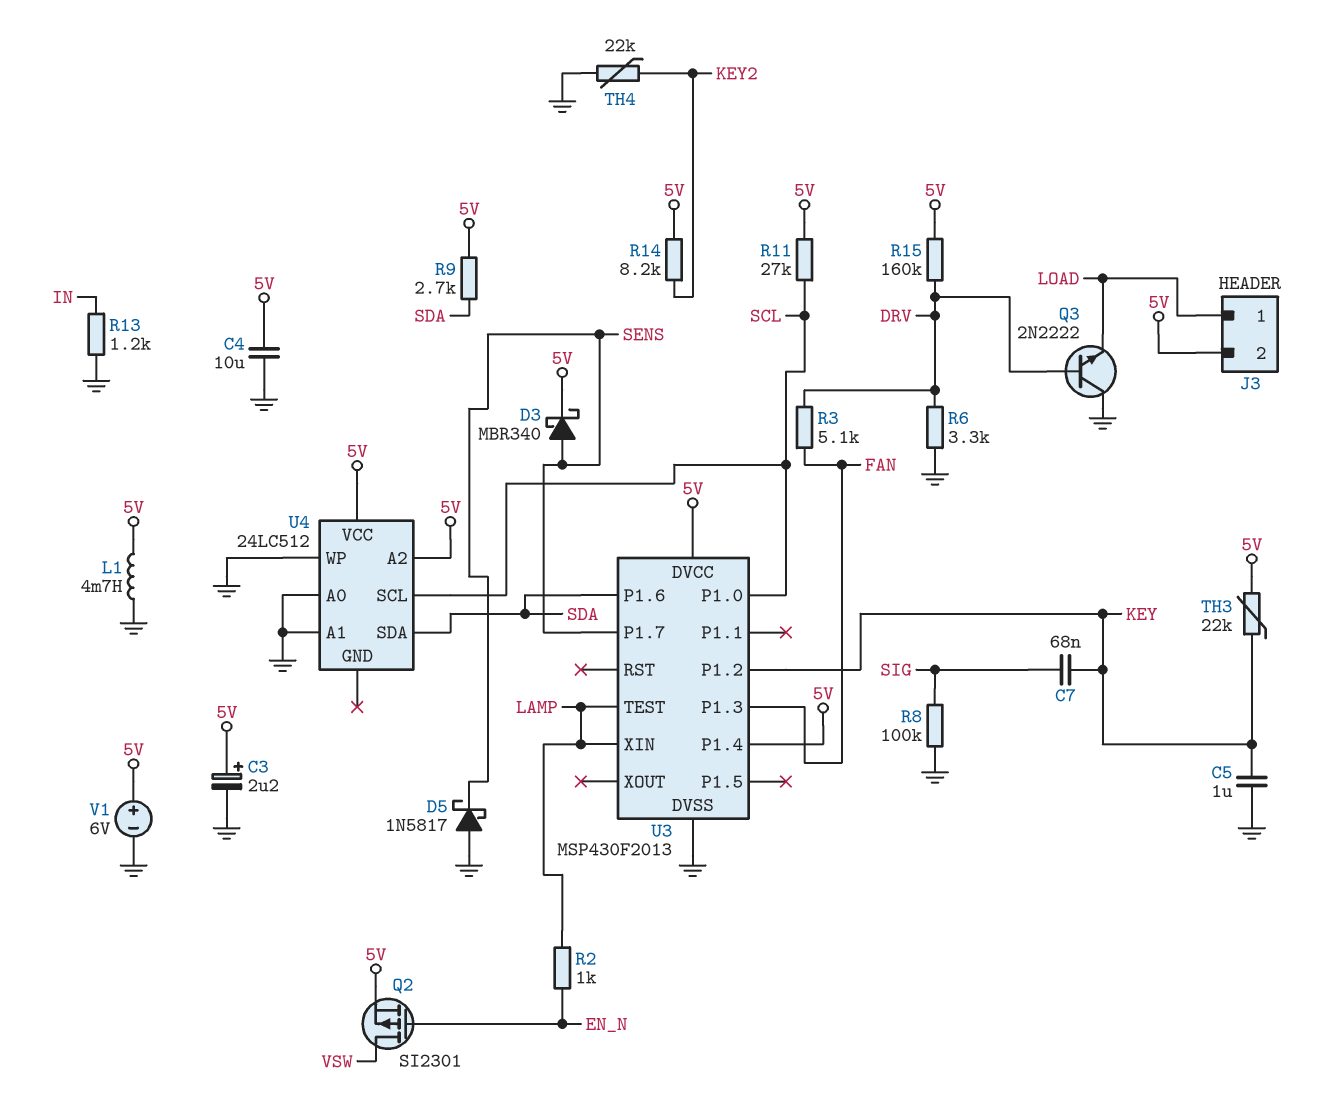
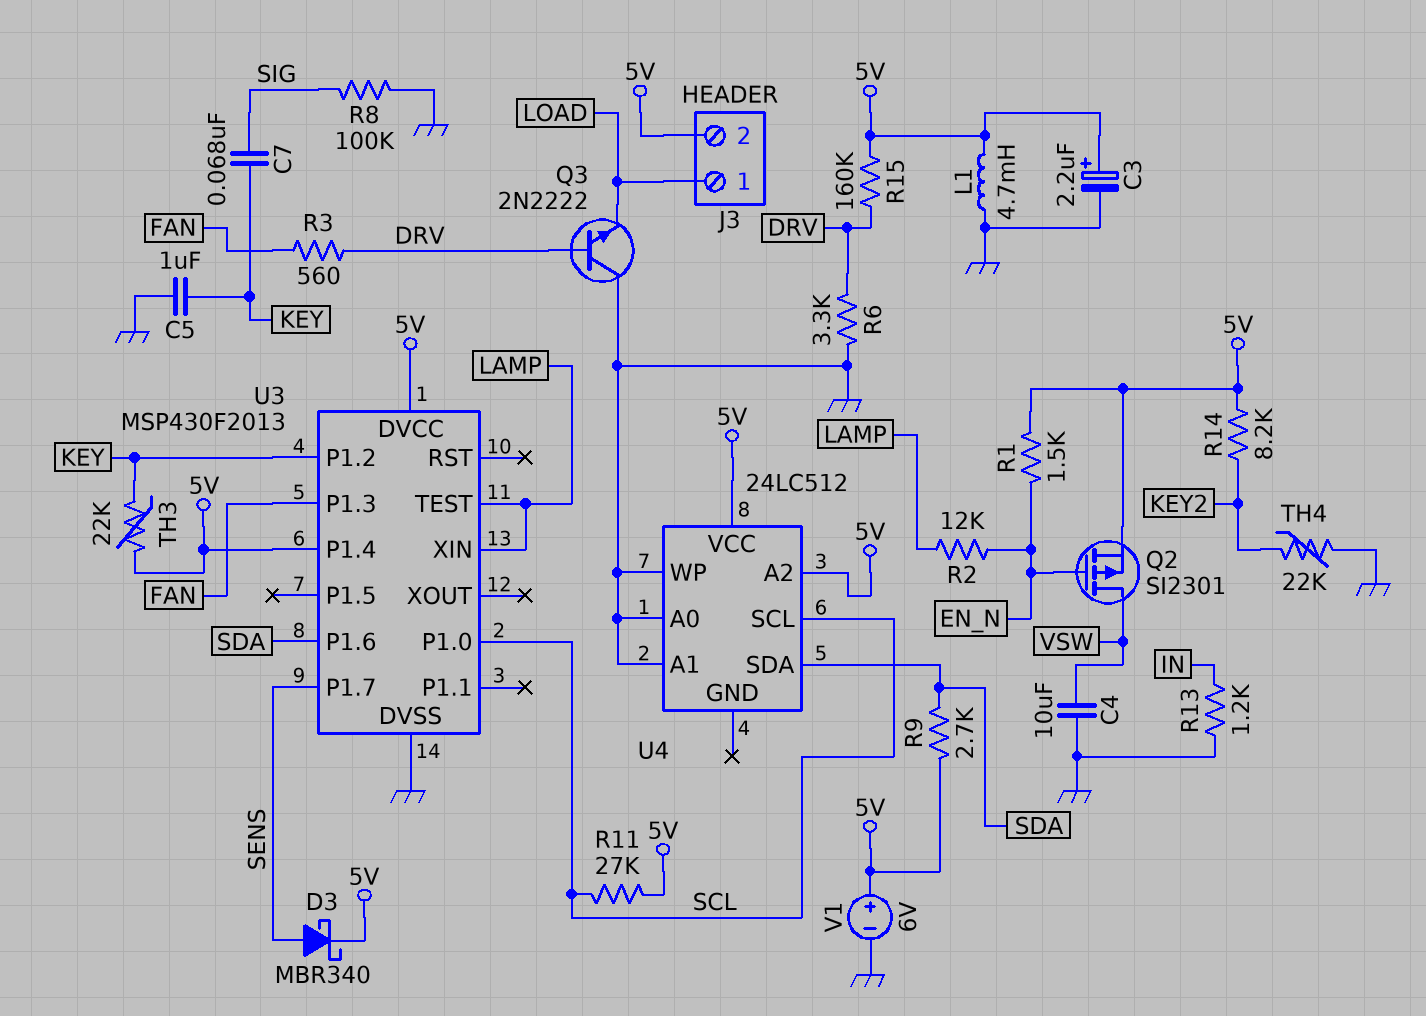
C4: 10uF (5V, GND) -> 10uF (GND, VSW)
D5: schottky 1N5817 (A GND, K SENS) -> none
R1: none -> 1.5k (5V, EN_N)
R2: 1k (EN_N, LAMP) -> 12k (EN_N, LAMP)
R3: 5.1k (DRV, FAN) -> 560 (DRV, FAN)

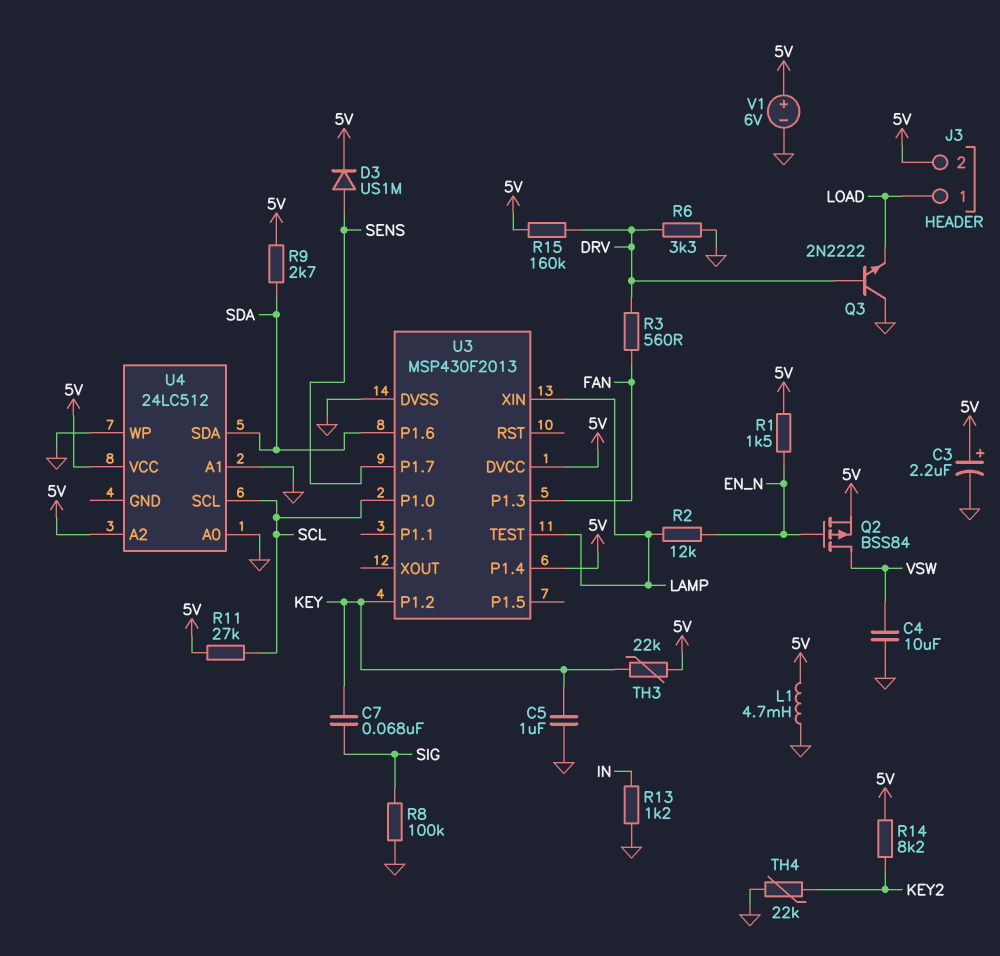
D3: schottky MBR340 (A SENS, K 5V) -> diode US1M (A SENS, K 5V)
Q2: PMOS SI2301 (G EN_N, D VSW, S 5V) -> PMOS BSS84 (G EN_N, D VSW, S 5V)

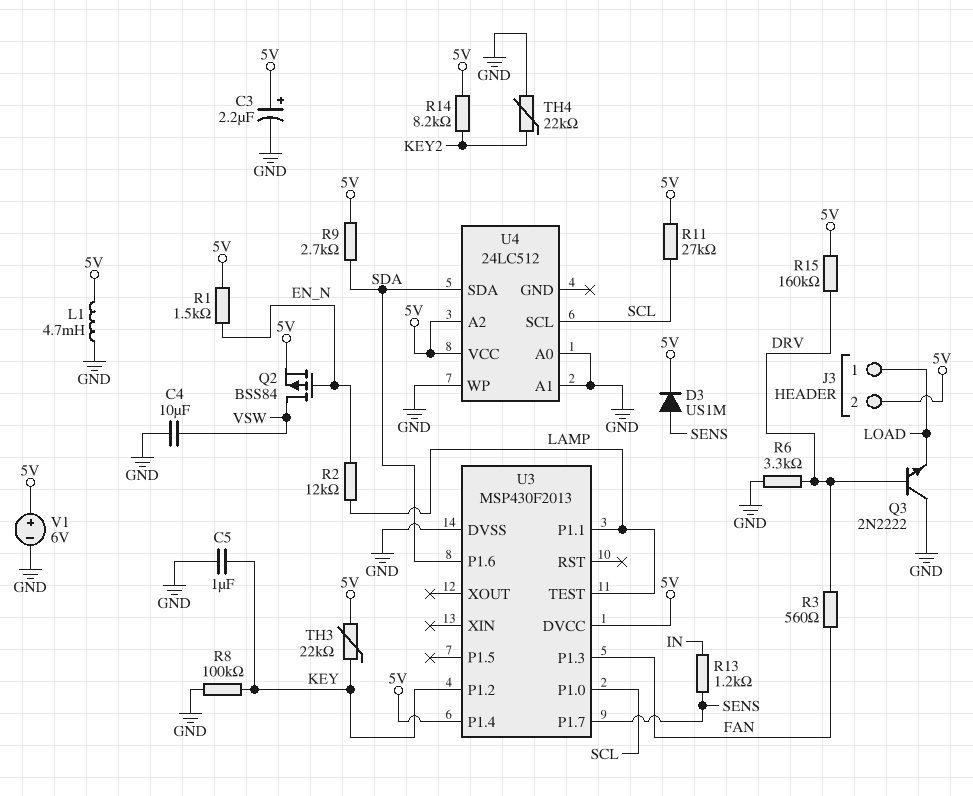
C7: 68nF (KEY, SIG) -> none
R8: 100k (GND, SIG) -> 100k (GND, KEY)
R13: 1.2k (GND, IN) -> 1.2k (IN, SENS)
U3 pin P1.1: none -> LAMP
U3 pin XIN: LAMP -> none

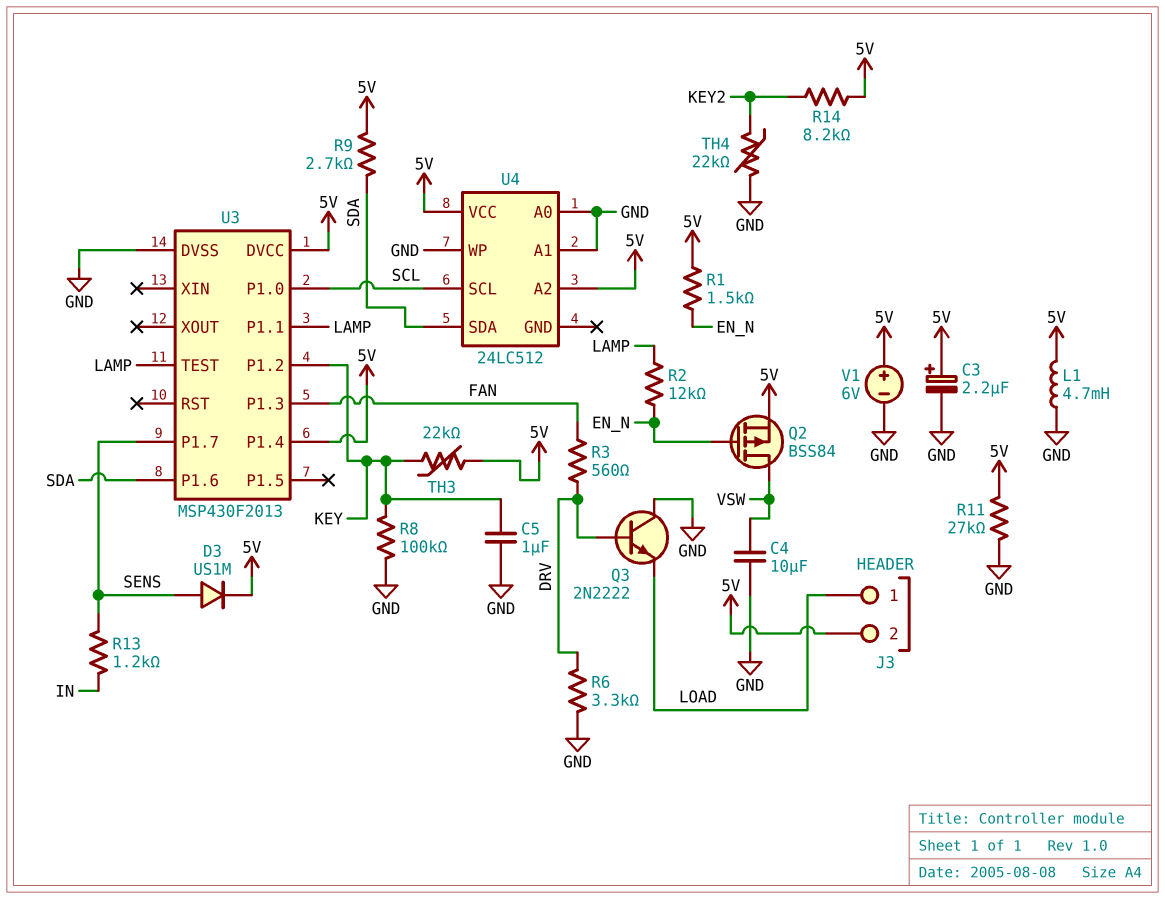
R11: 27k (5V, SCL) -> 27k (5V, GND)
R15: 160k (5V, DRV) -> none

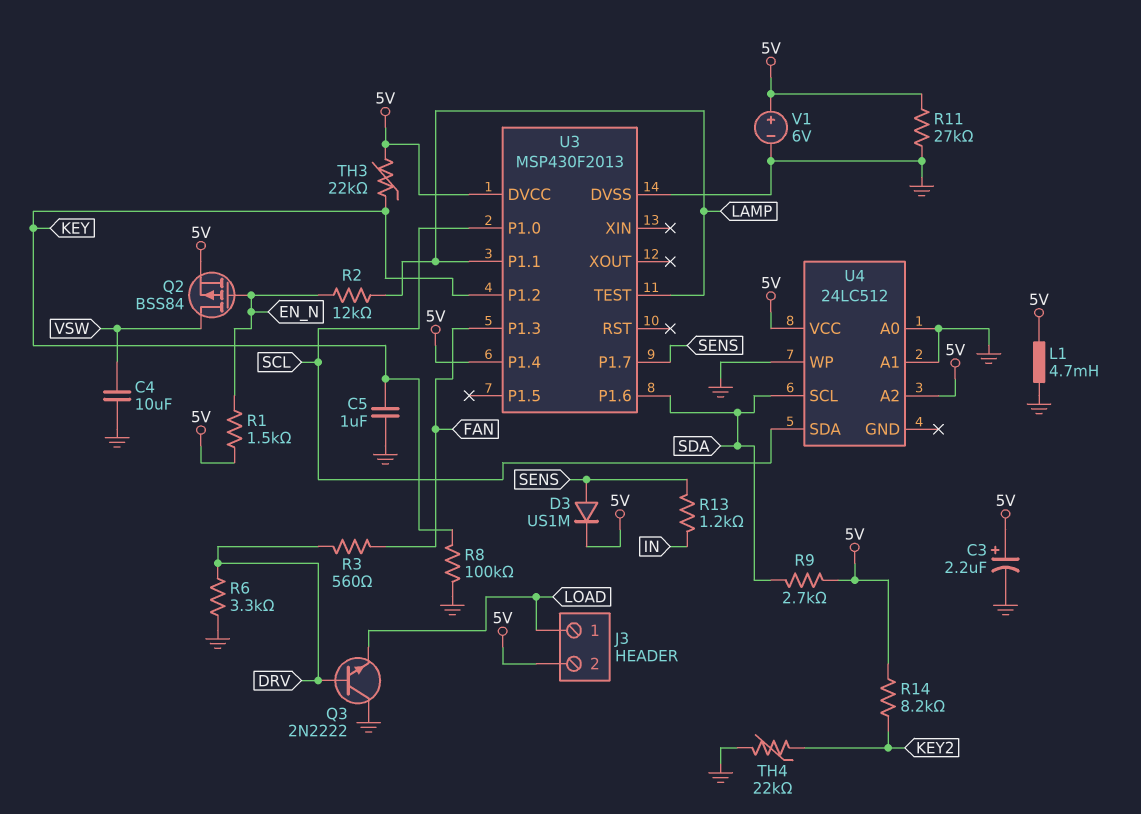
U4 pin SCL: SCL -> SDA
U4 pin SDA: SDA -> SCL

